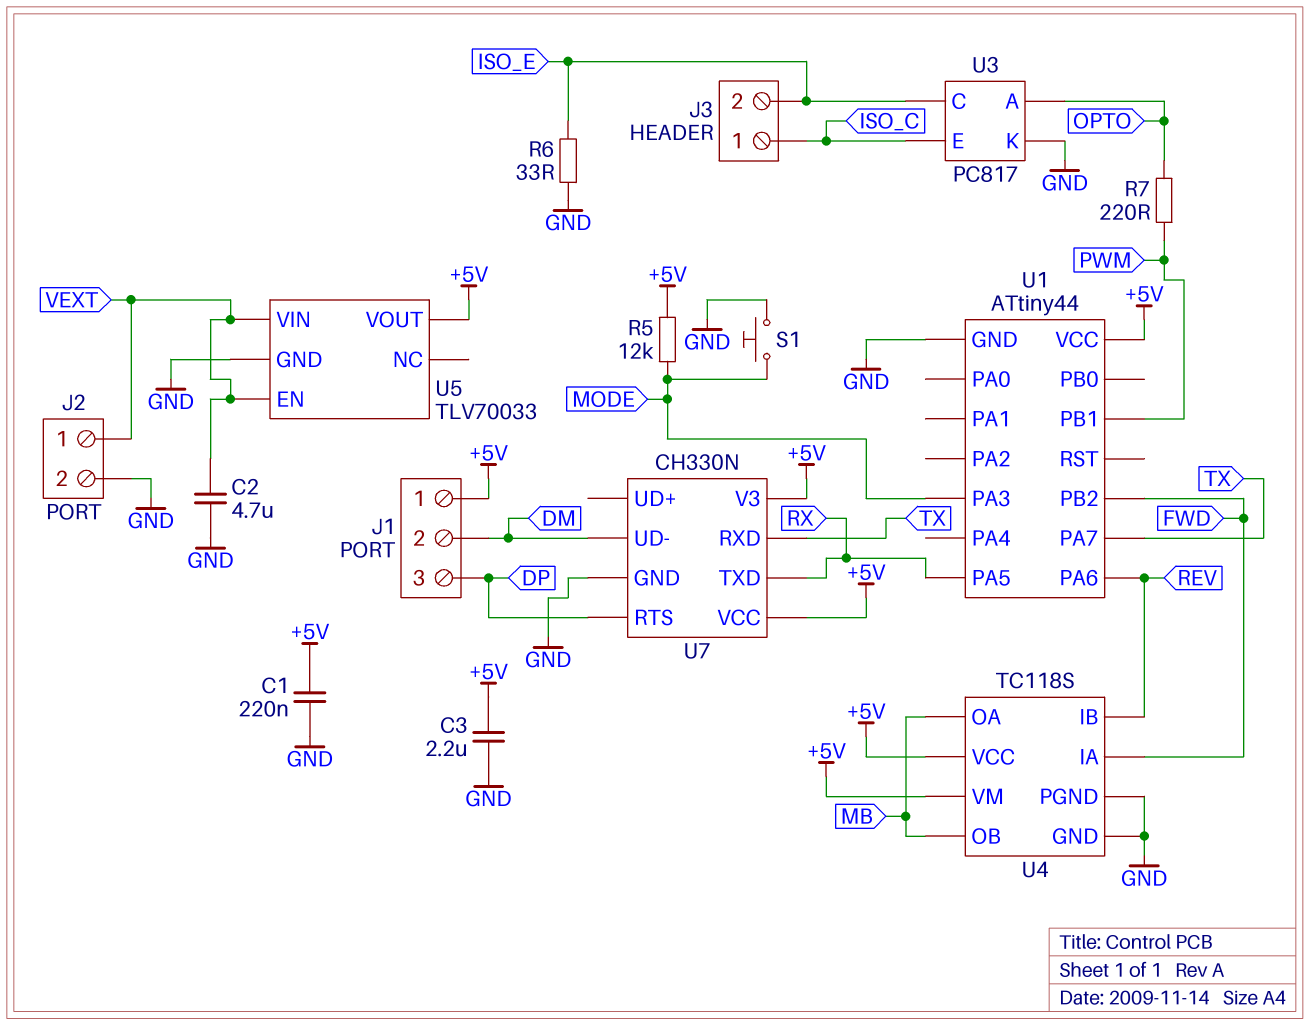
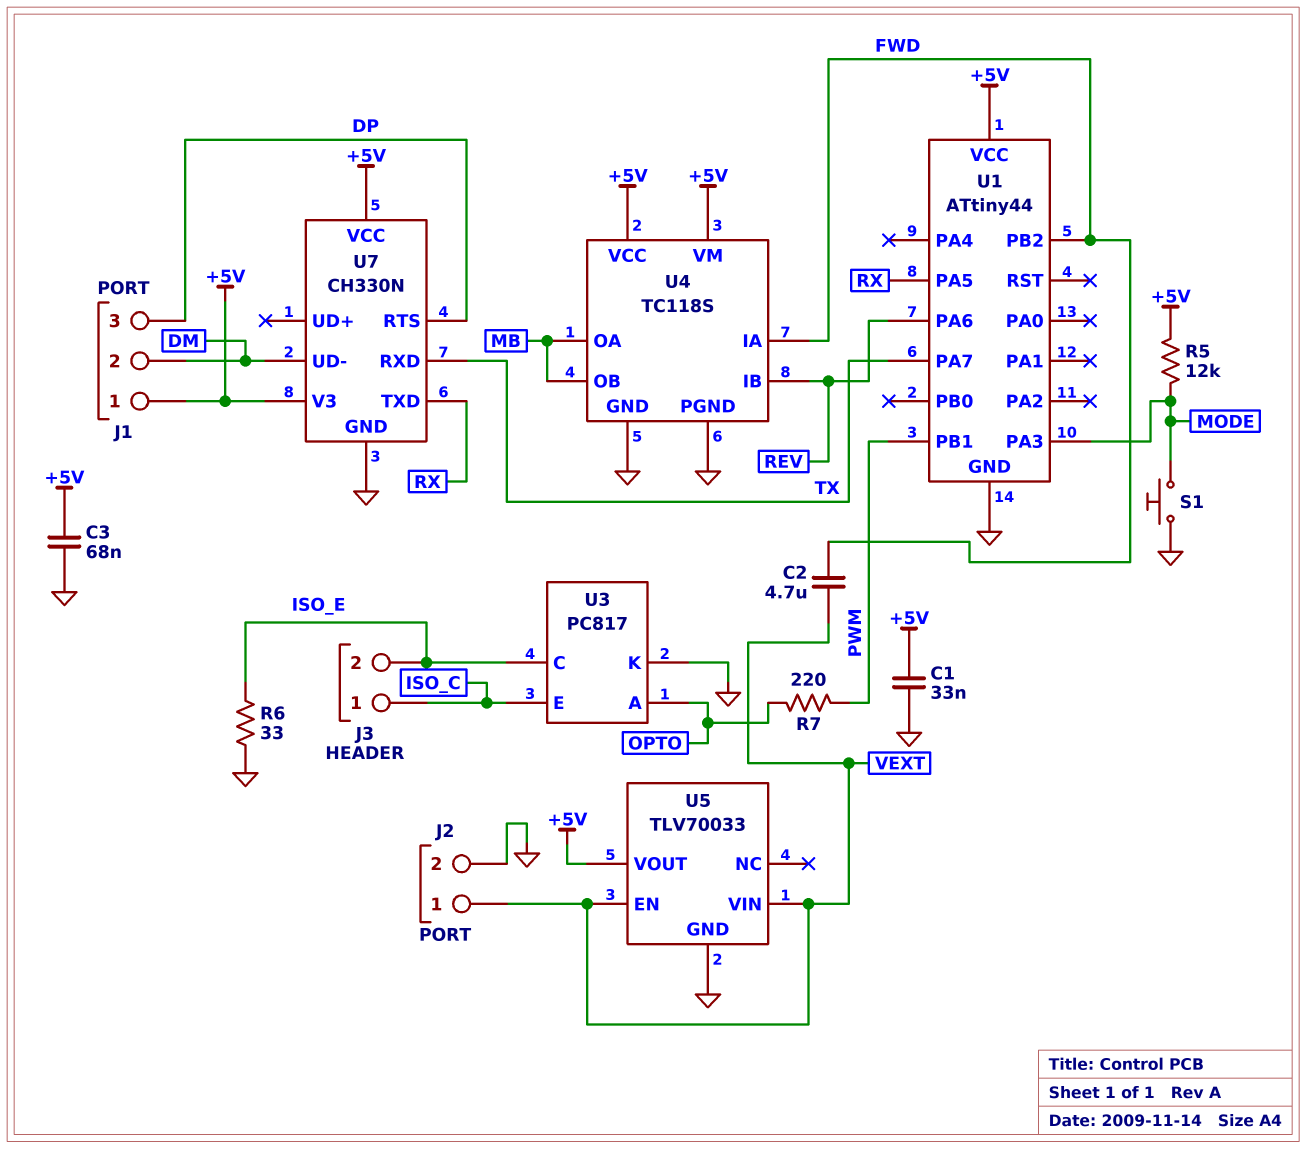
C1: 220nF (+5V, GND) -> 33nF (+5V, GND)
C2: 4.7uF (GND, VEXT) -> 4.7uF (FWD, VEXT)
C3: 2.2uF (+5V, GND) -> 68nF (+5V, GND)

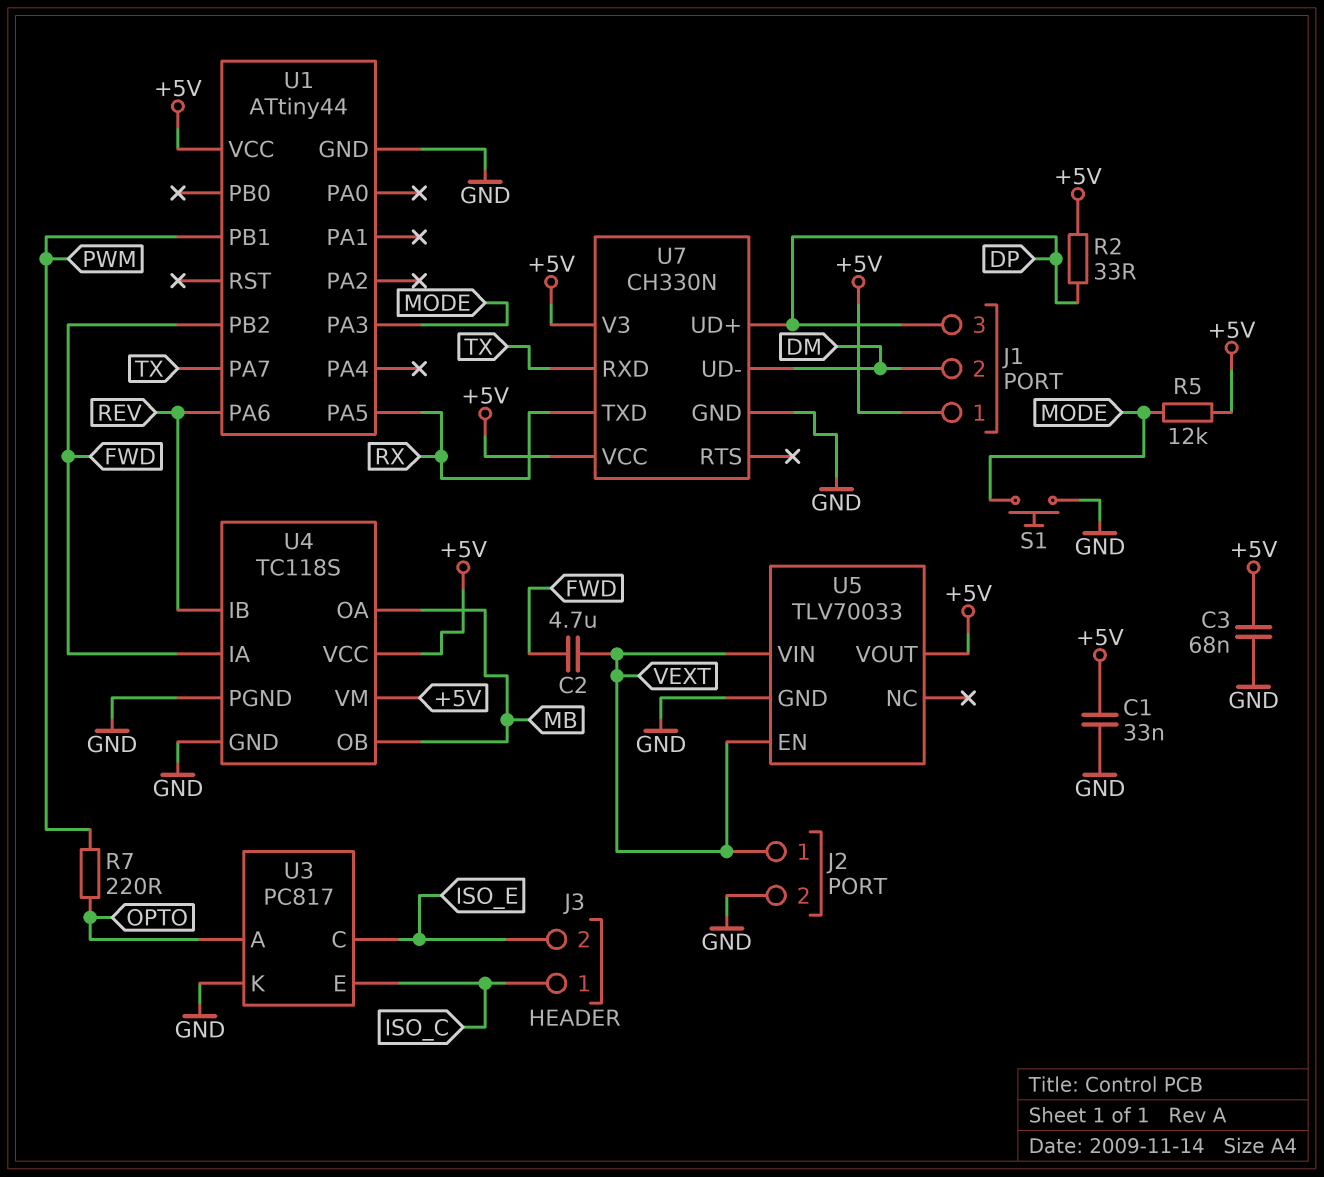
R2: none -> 33 (+5V, DP)
R6: 33 (GND, ISO_E) -> none
U7 pin RTS: DP -> none
U7 pin UD+: none -> DP

